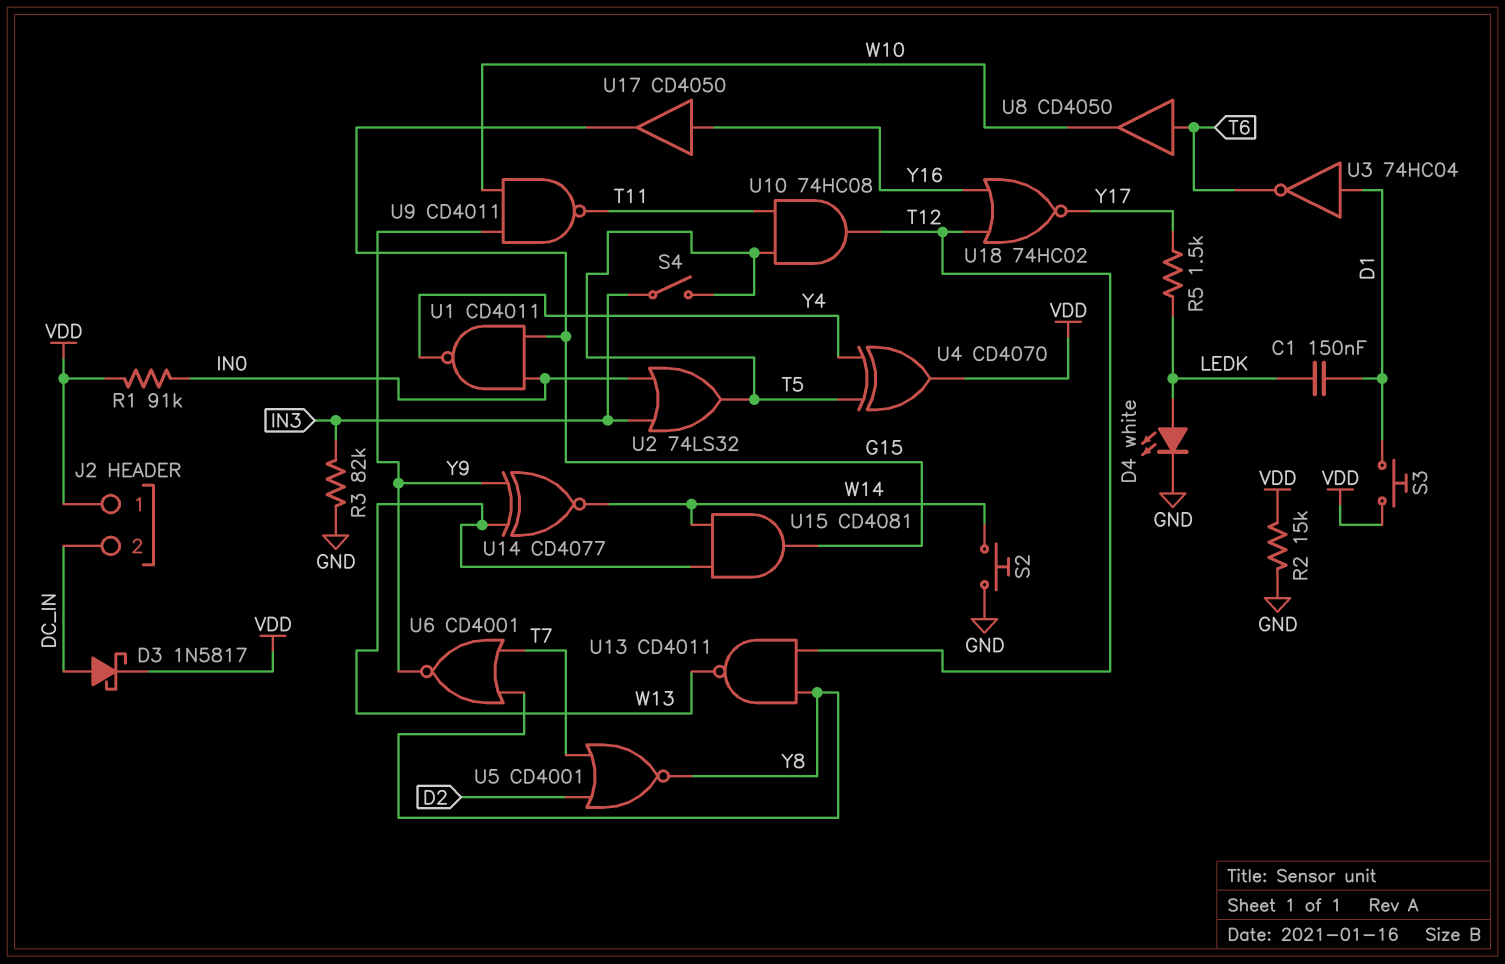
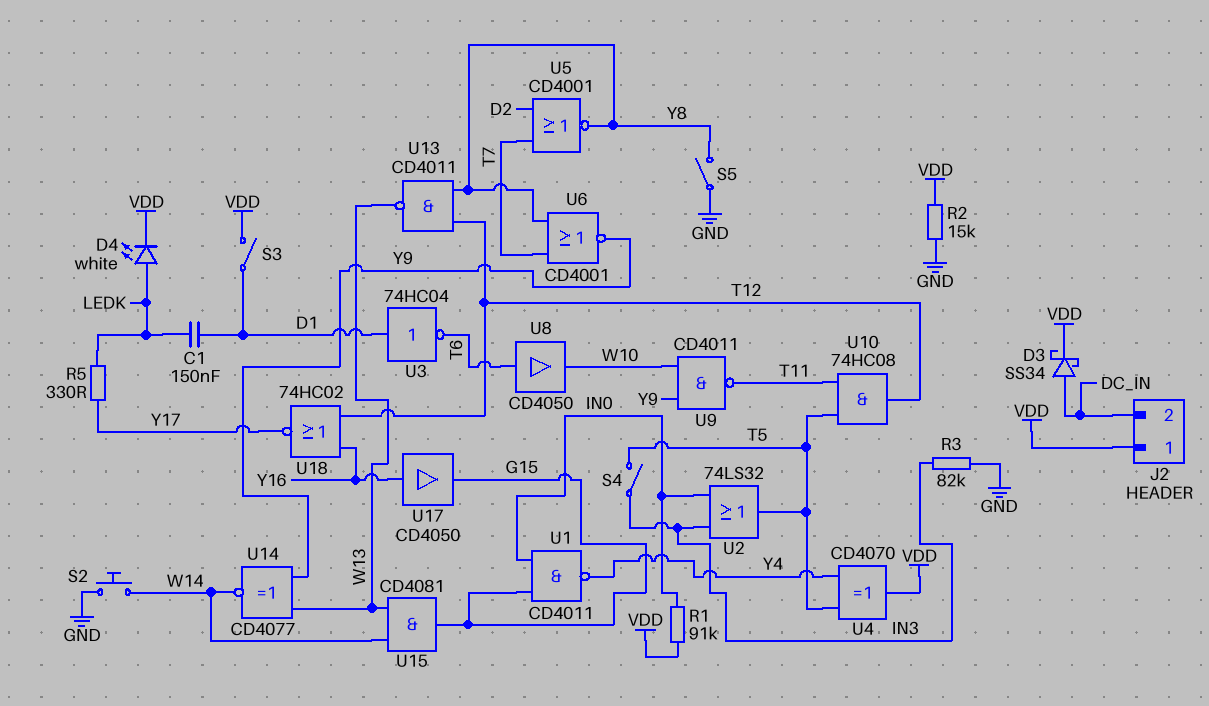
D3: schottky 1N5817 (A DC_IN, K VDD) -> schottky SS34 (A DC_IN, K VDD)
D4: LED white (A LEDK, K GND) -> LED white (A LEDK, K VDD)
R5: 1.5k (LEDK, Y17) -> 330 (LEDK, Y17)
S3: button (D1, VDD) -> switch (D1, VDD)
S5: none -> switch (GND, Y8)

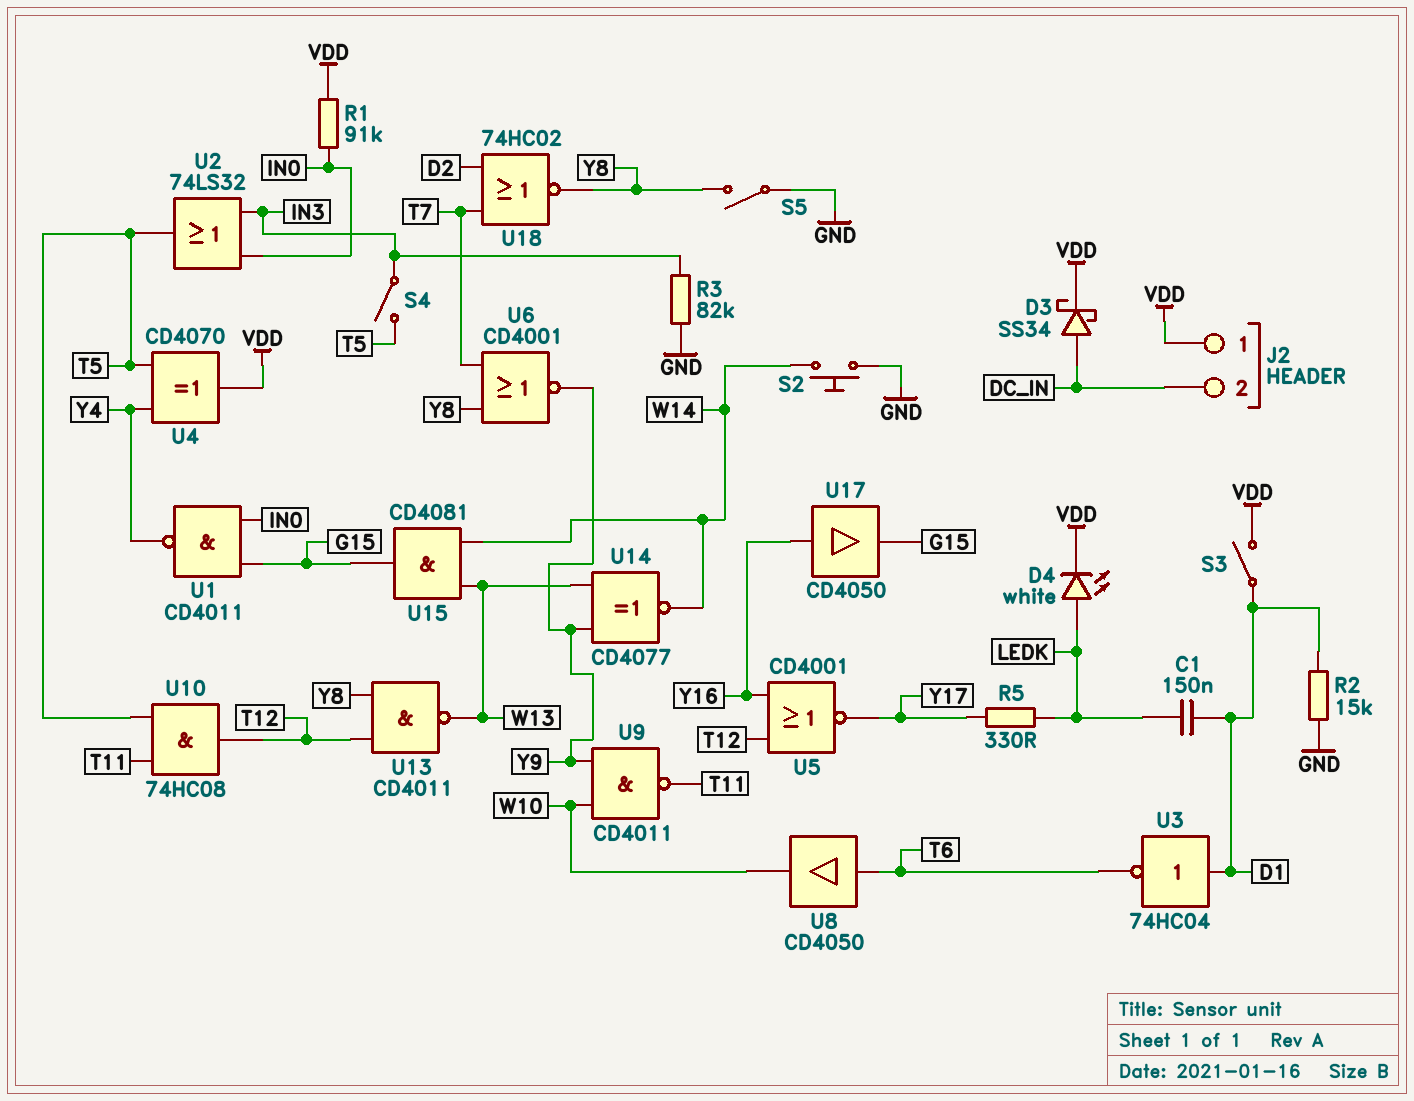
R2: 15k (GND, VDD) -> 15k (D1, GND)
U5: NOR CD4001 (in D2, in T7, out Y8) -> NOR CD4001 (in T12, in Y16, out Y17)
U18: NOR 74HC02 (in T12, in Y16, out Y17) -> NOR 74HC02 (in D2, in T7, out Y8)

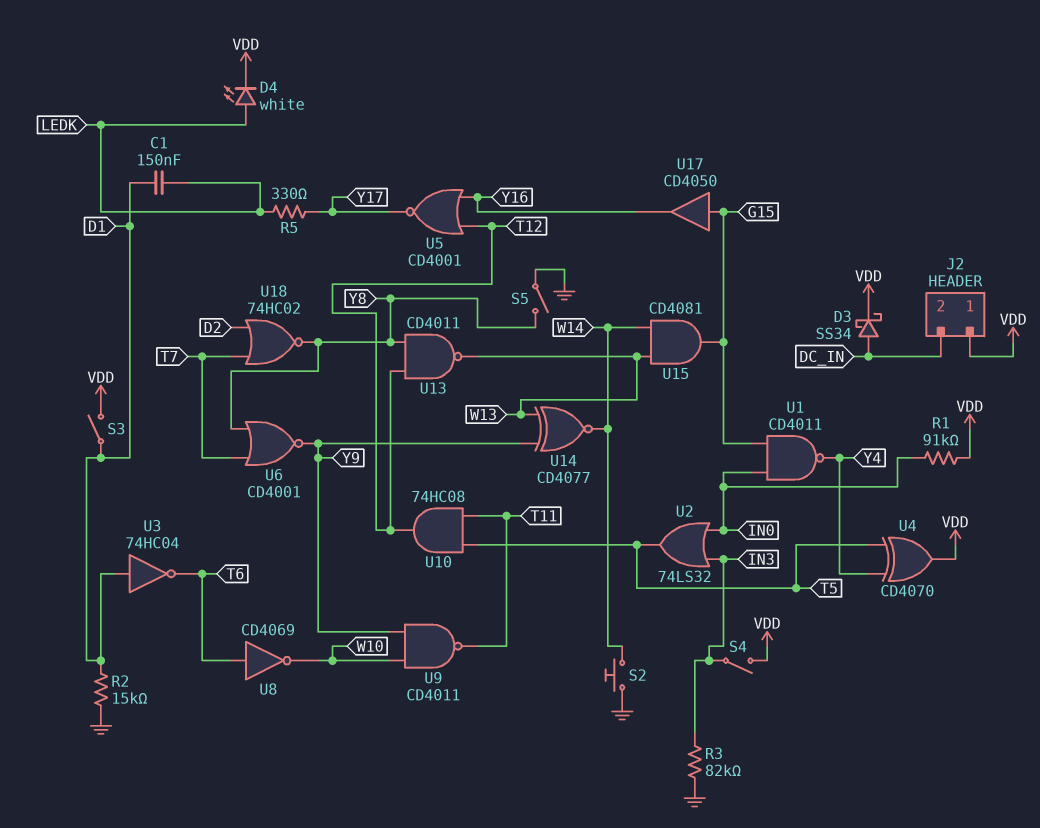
S4: switch (IN3, T5) -> switch (IN3, VDD)
U8: buffer CD4050 (in T6, out W10) -> NOT CD4069 (in T6, out W10)
U17: buffer CD4050 (in Y16, out G15) -> buffer CD4050 (in G15, out Y16)

